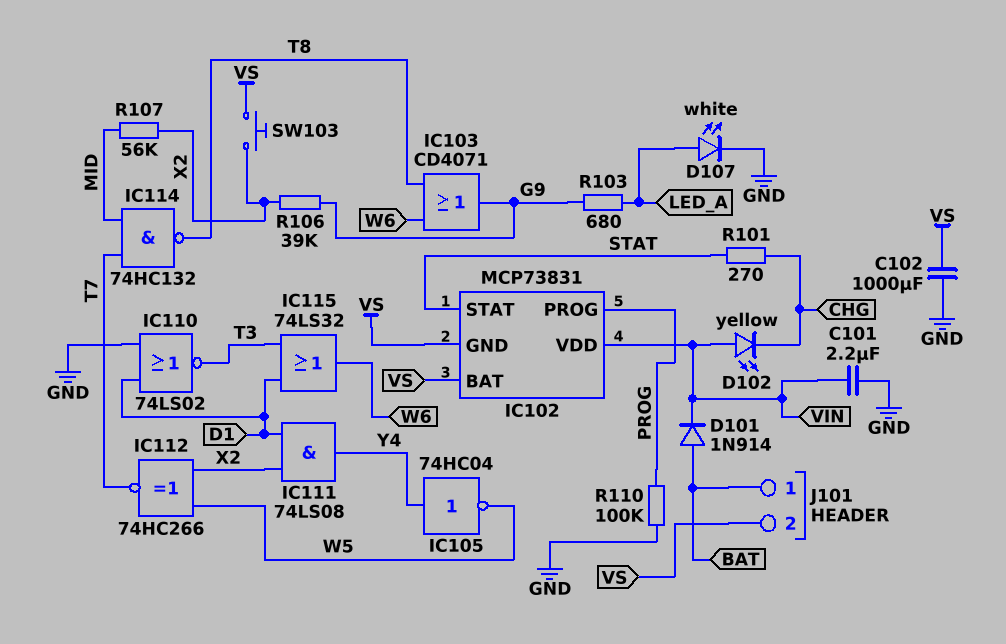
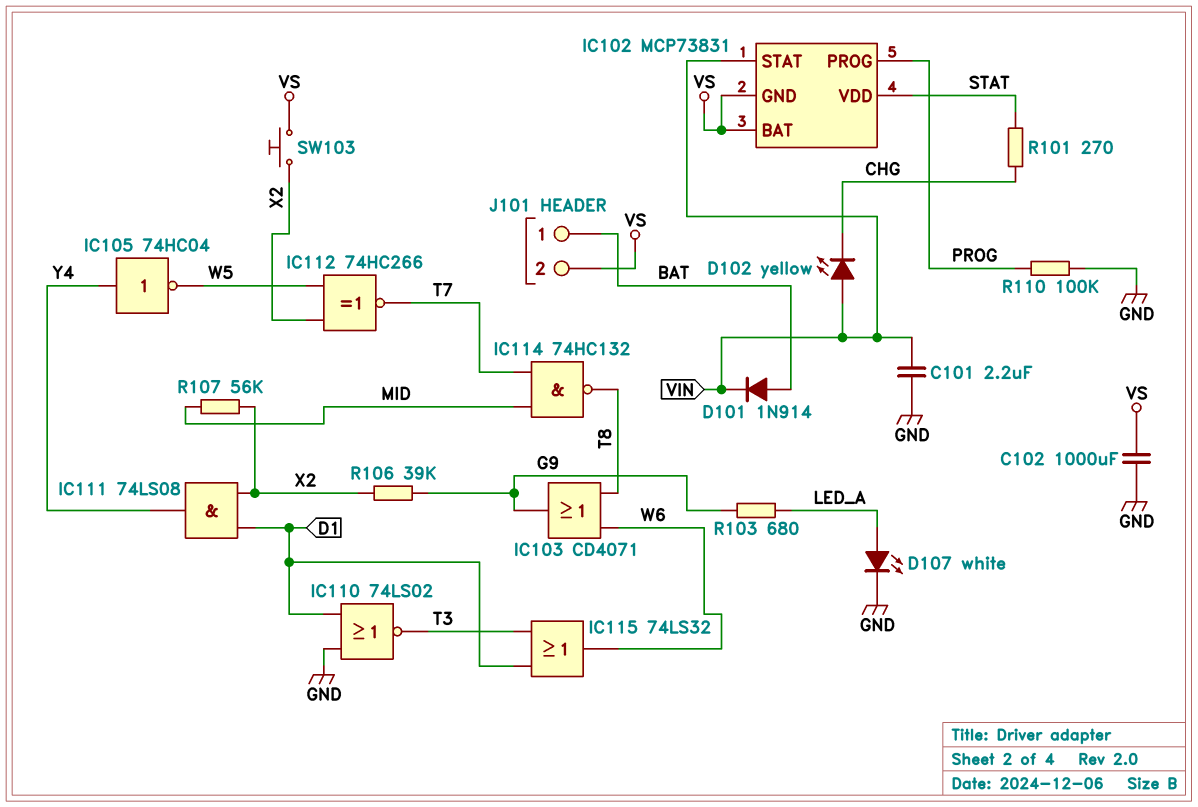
IC102 pin STAT: STAT -> VIN
IC102 pin VDD: VIN -> STAT

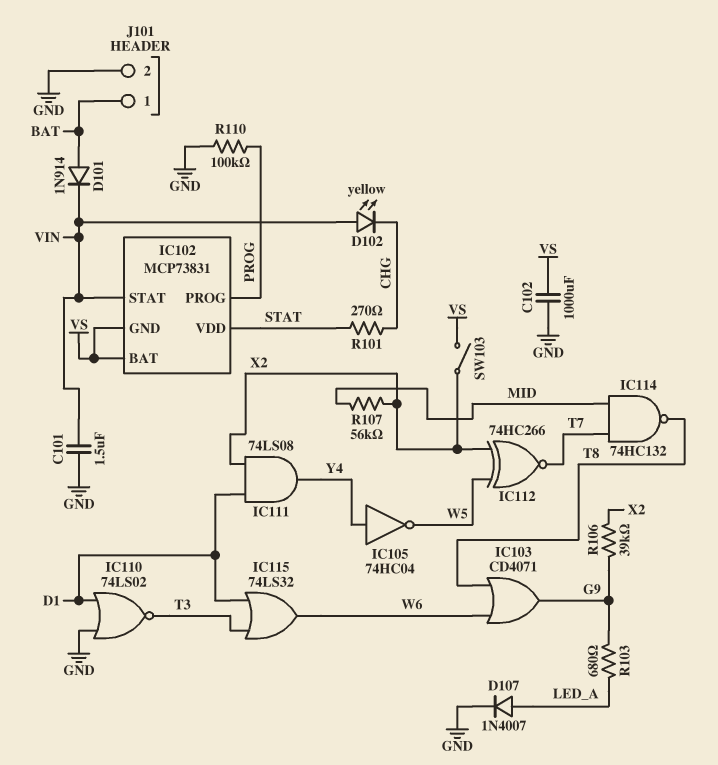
C101: 2.2uF (GND, VIN) -> 1.5uF (GND, VIN)
D107: LED white (A LED_A, K GND) -> diode 1N4007 (A LED_A, K GND)
J101 pin 2: VS -> GND
SW103: button (VS, X2) -> switch (VS, X2)

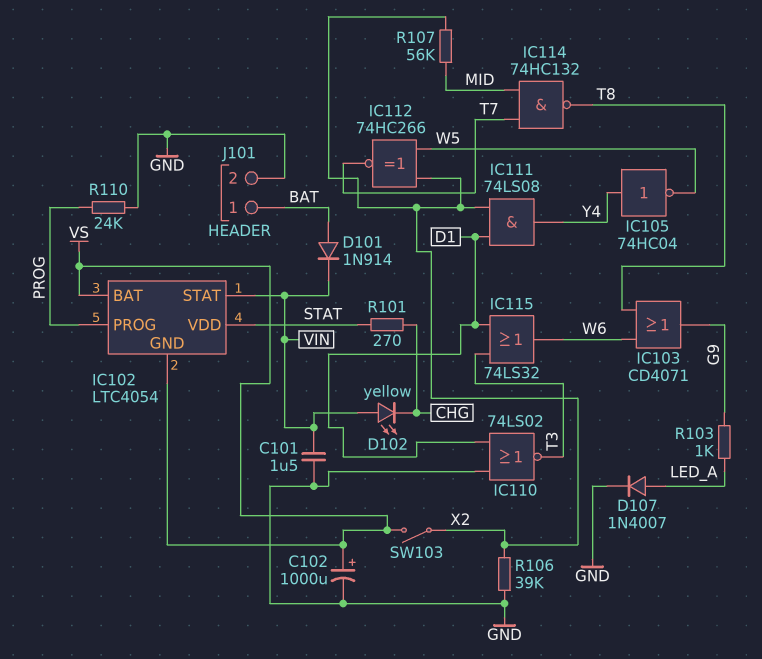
C102: 1000uF (GND, VS) -> 1000uF (plus VS, minus GND)
IC102: MCP73831 -> LTC4054
R103: 680 (G9, LED_A) -> 1k (G9, LED_A)
R106: 39k (G9, X2) -> 39k (GND, X2)
R110: 100k (GND, PROG) -> 24k (GND, PROG)

